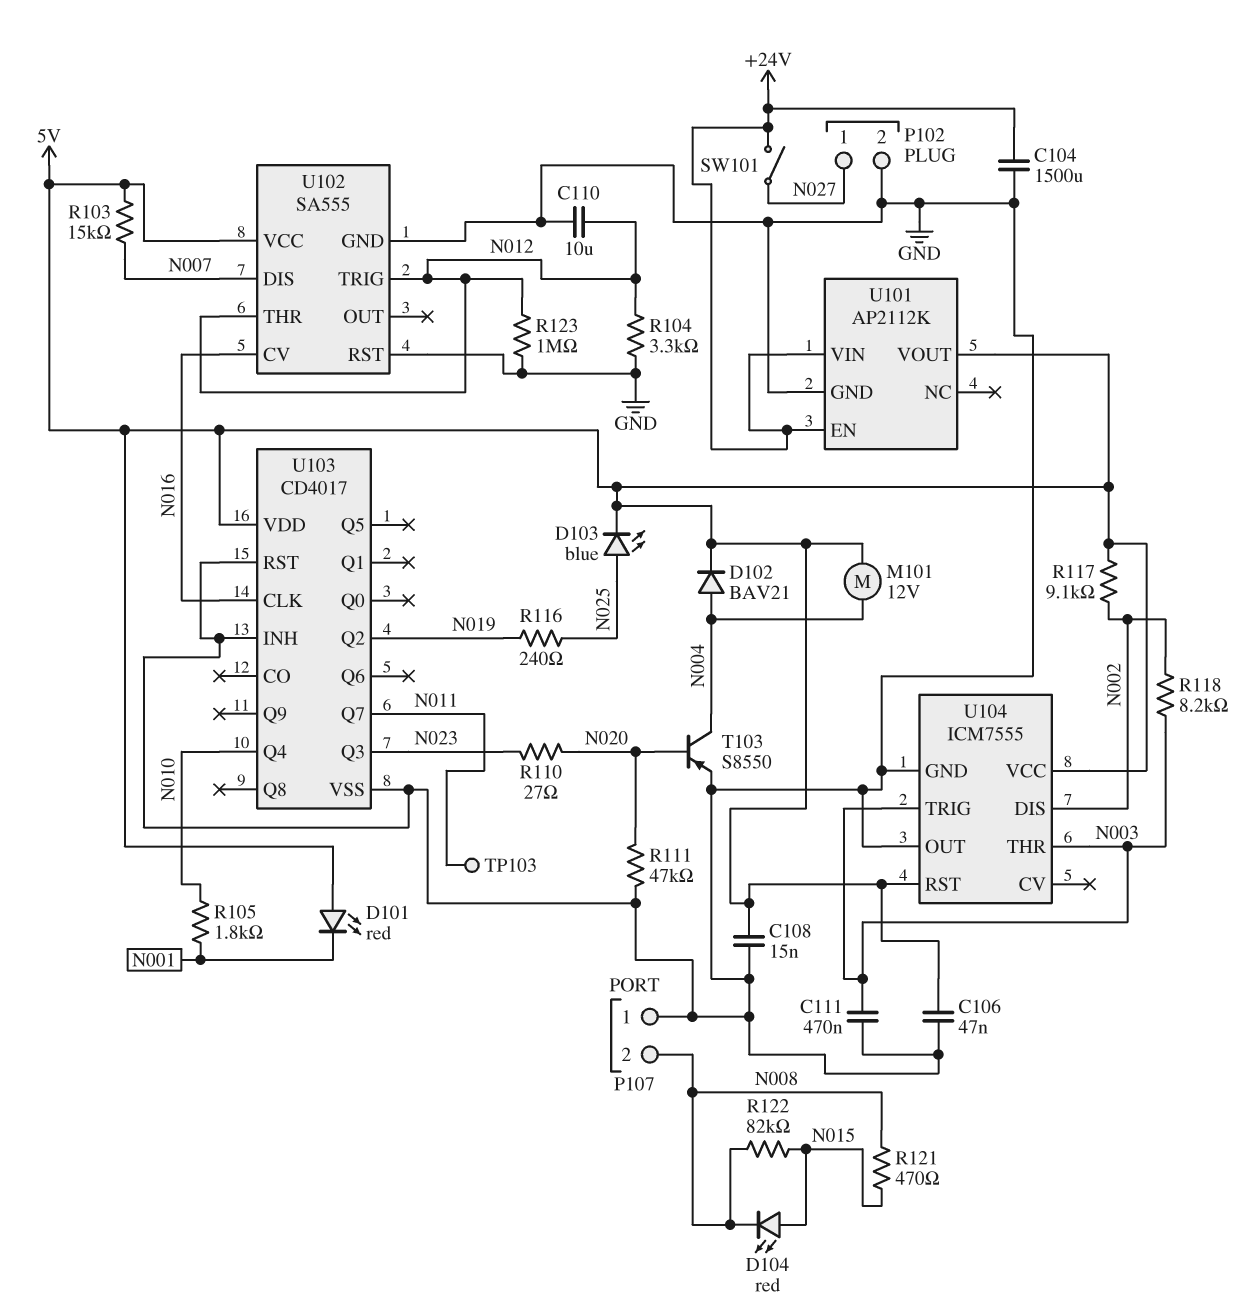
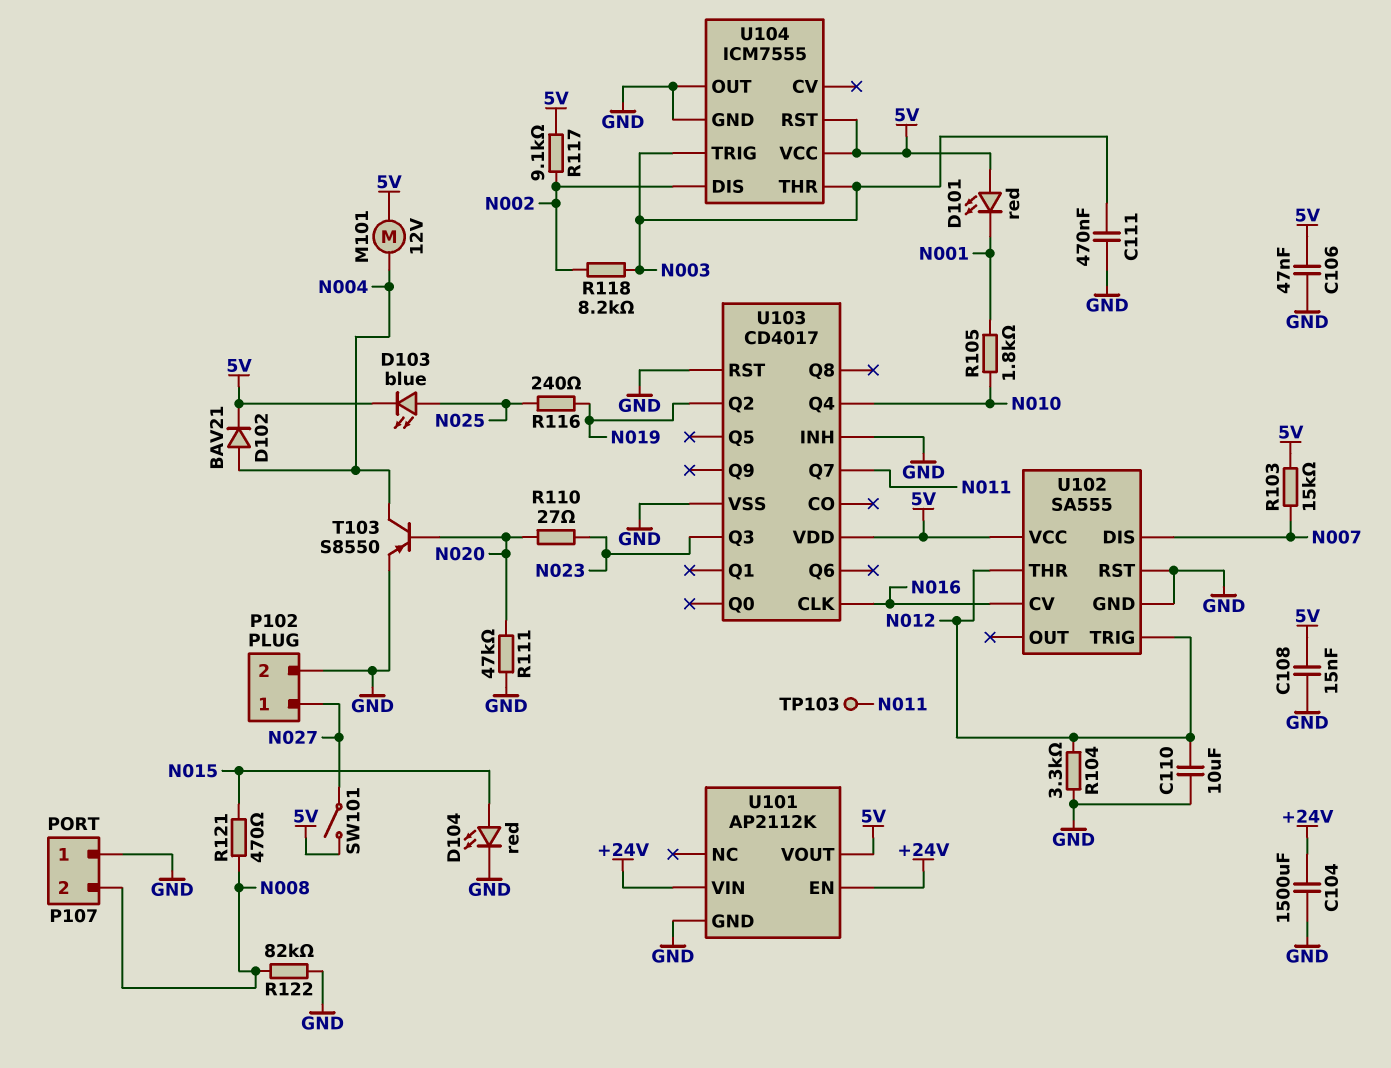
D104: LED red (A N015, K N008) -> LED red (A N015, K GND)
R122: 82k (N008, N015) -> 82k (GND, N008)
R123: 1M (GND, N012) -> none
SW101: switch (+24V, N027) -> switch (5V, N027)

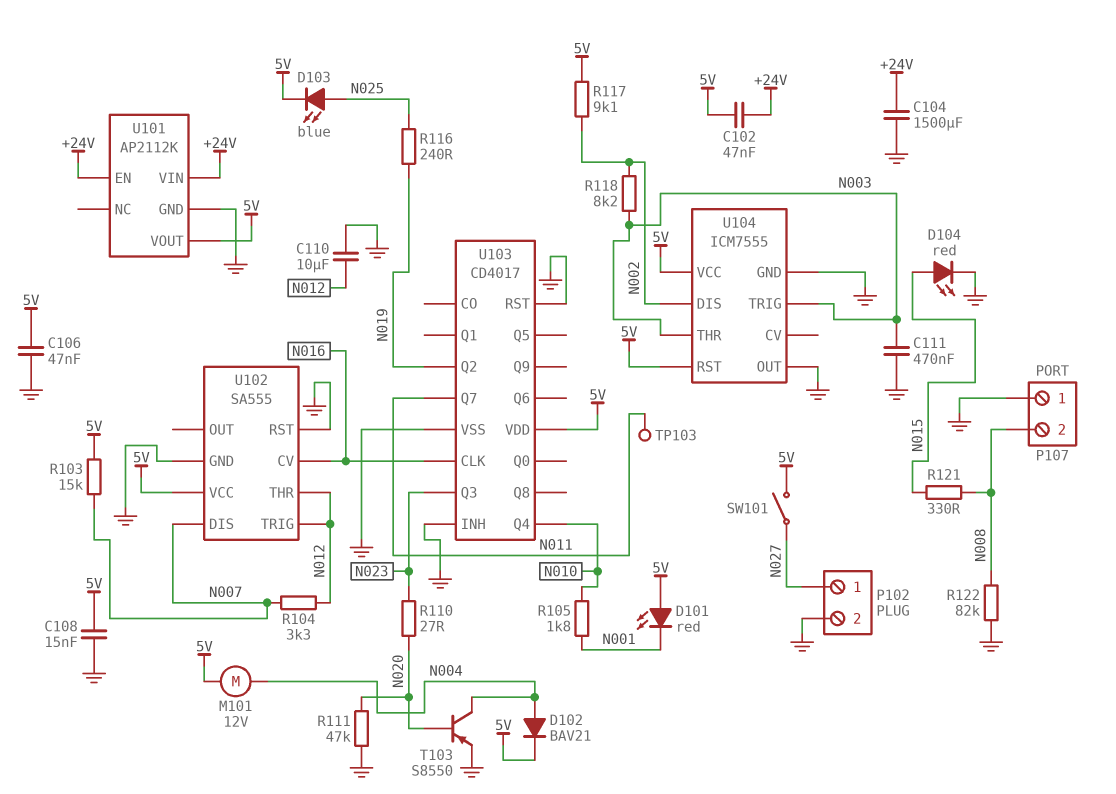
C102: none -> 47nF (+24V, 5V)
R104: 3.3k (GND, N012) -> 3.3k (N007, N012)
R121: 470 (N008, N015) -> 330 (N008, N015)

